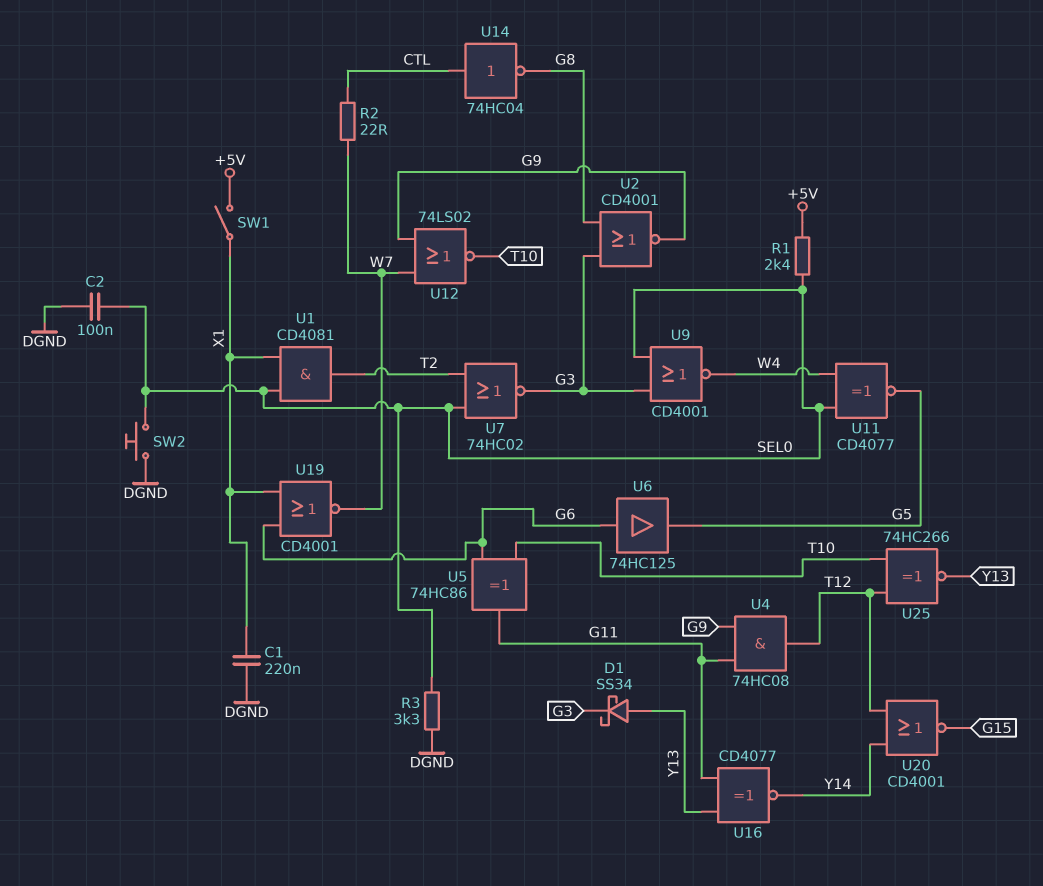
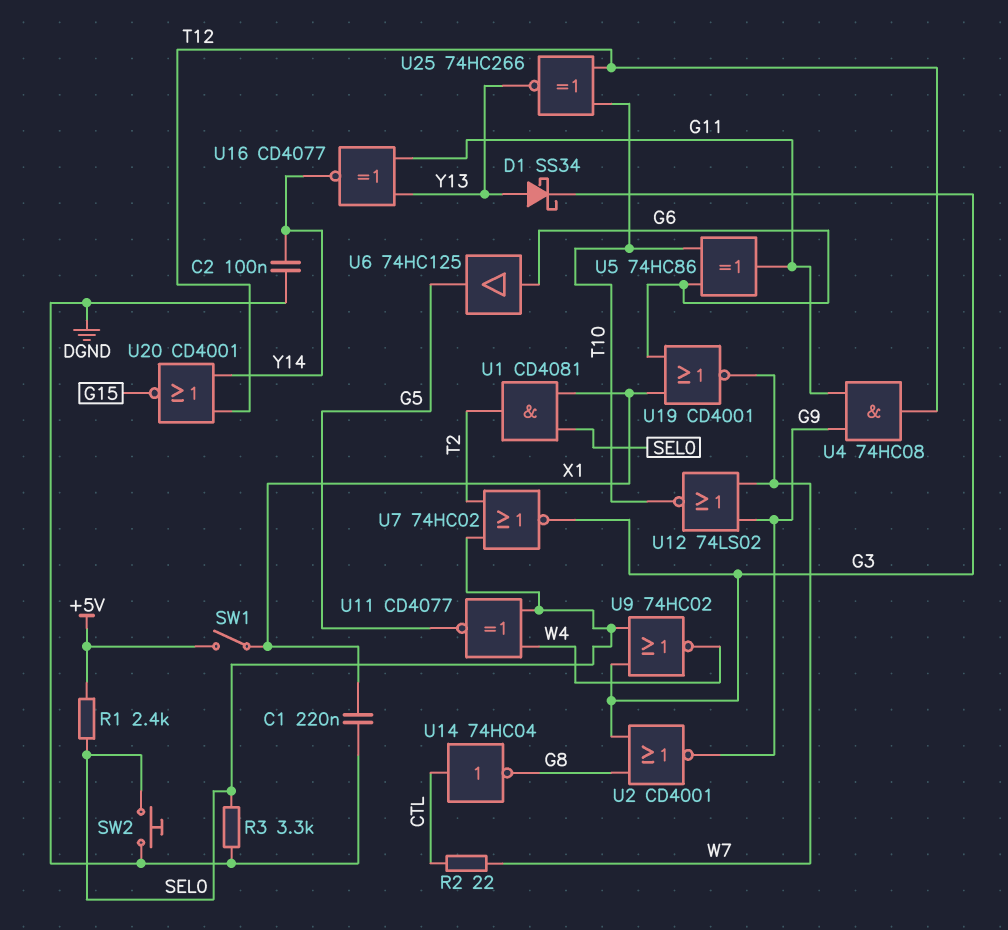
C2: 100nF (DGND, SEL0) -> 100nF (DGND, Y14)
U9: NOR CD4001 (in G3, in SEL0, out W4) -> NOR 74HC02 (in G3, in SEL0, out W4)

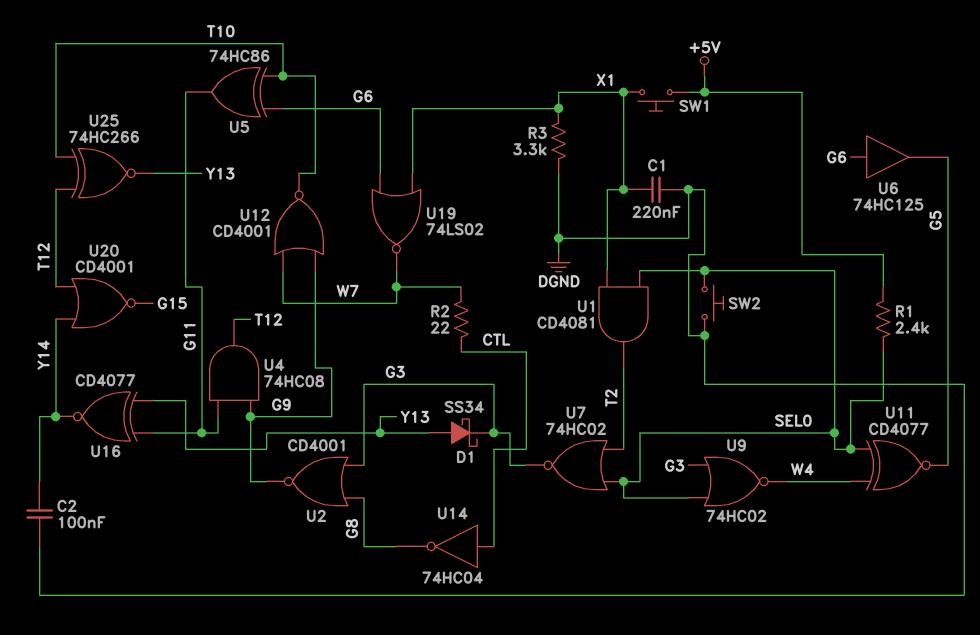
R3: 3.3k (DGND, SEL0) -> 3.3k (DGND, X1)
SW1: switch (+5V, X1) -> button (+5V, X1)
U12: NOR 74LS02 (in G9, in W7, out T10) -> NOR CD4001 (in G9, in W7, out T10)
U19: NOR CD4001 (in G6, in X1, out W7) -> NOR 74LS02 (in G6, in X1, out W7)

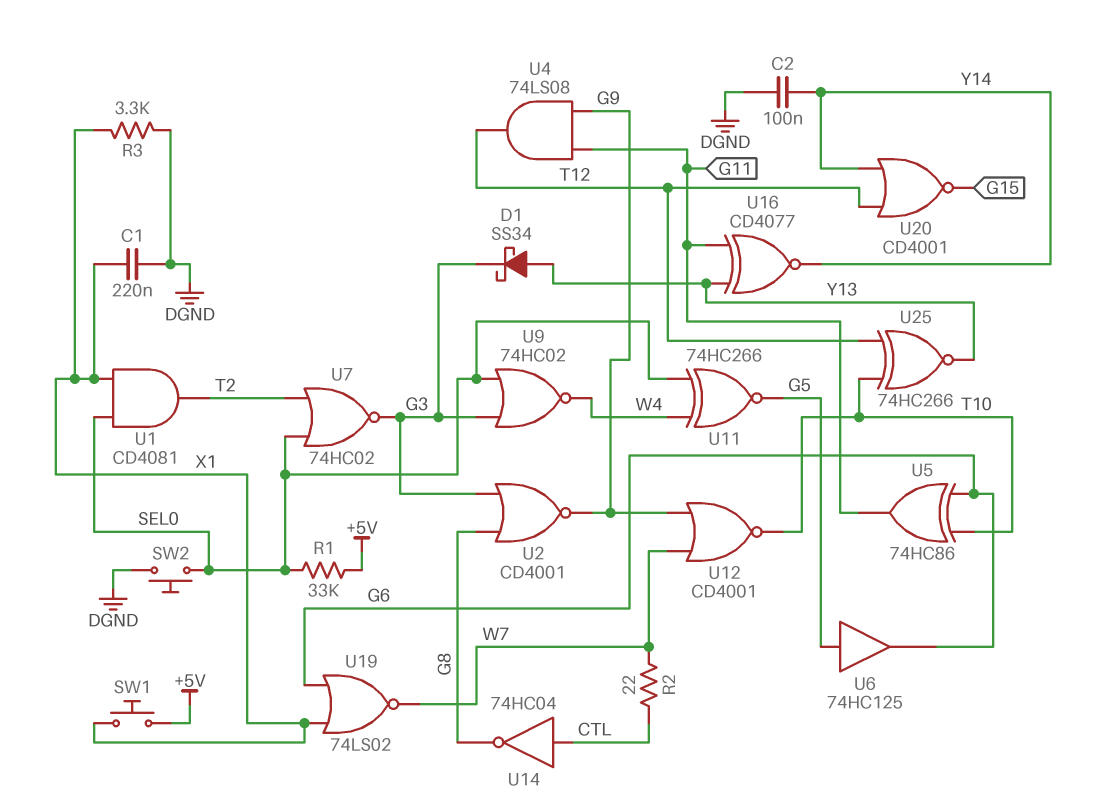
R1: 2.4k (+5V, SEL0) -> 33k (+5V, SEL0)
U4: AND 74HC08 (in G9, in G11, out T12) -> AND 74LS08 (in G9, in G11, out T12)
U6: buffer 74HC125 (in G6, out G5) -> buffer 74HC125 (in G5, out G6)
U11: XNOR CD4077 (in SEL0, in W4, out G5) -> XNOR 74HC266 (in SEL0, in W4, out G5)

